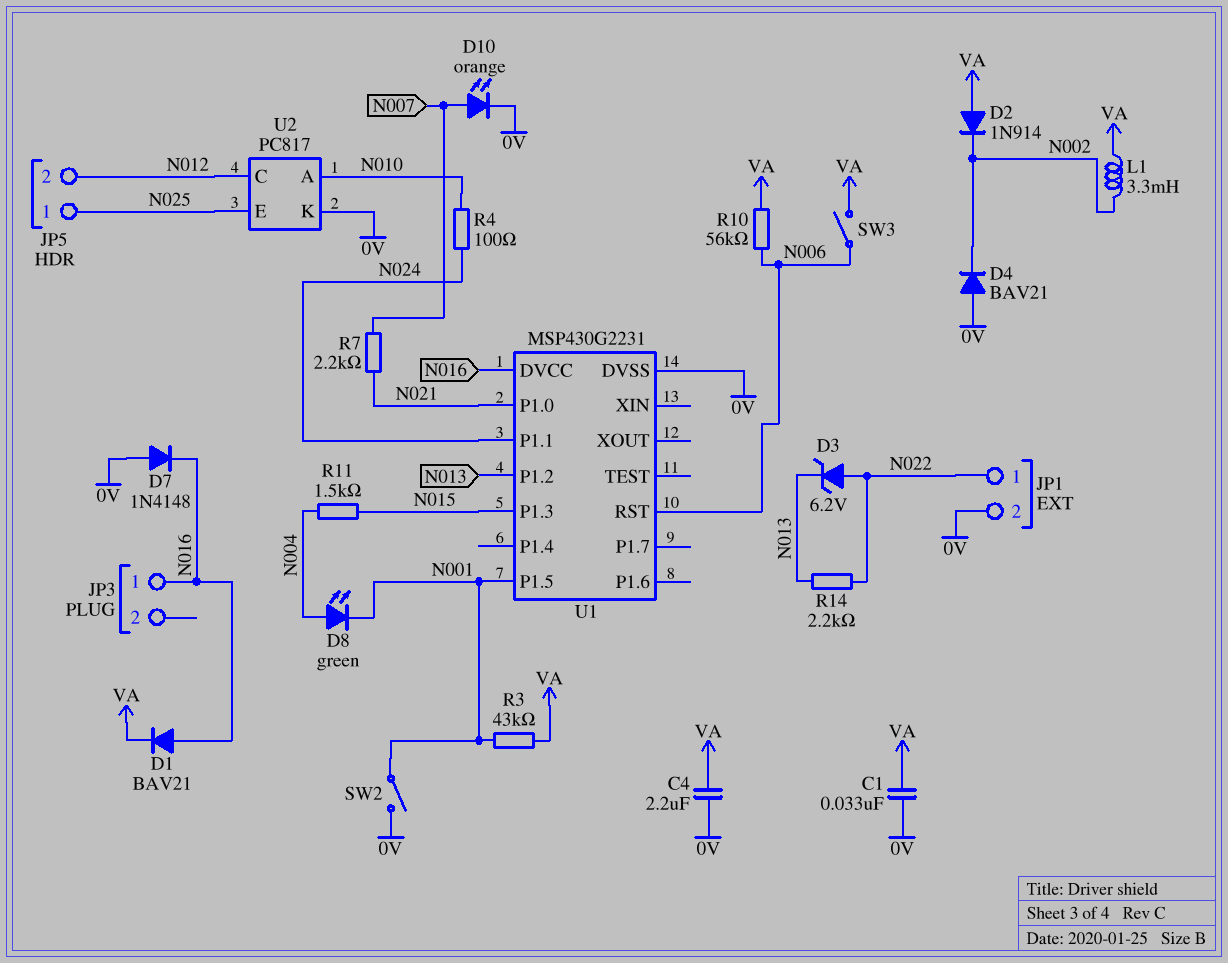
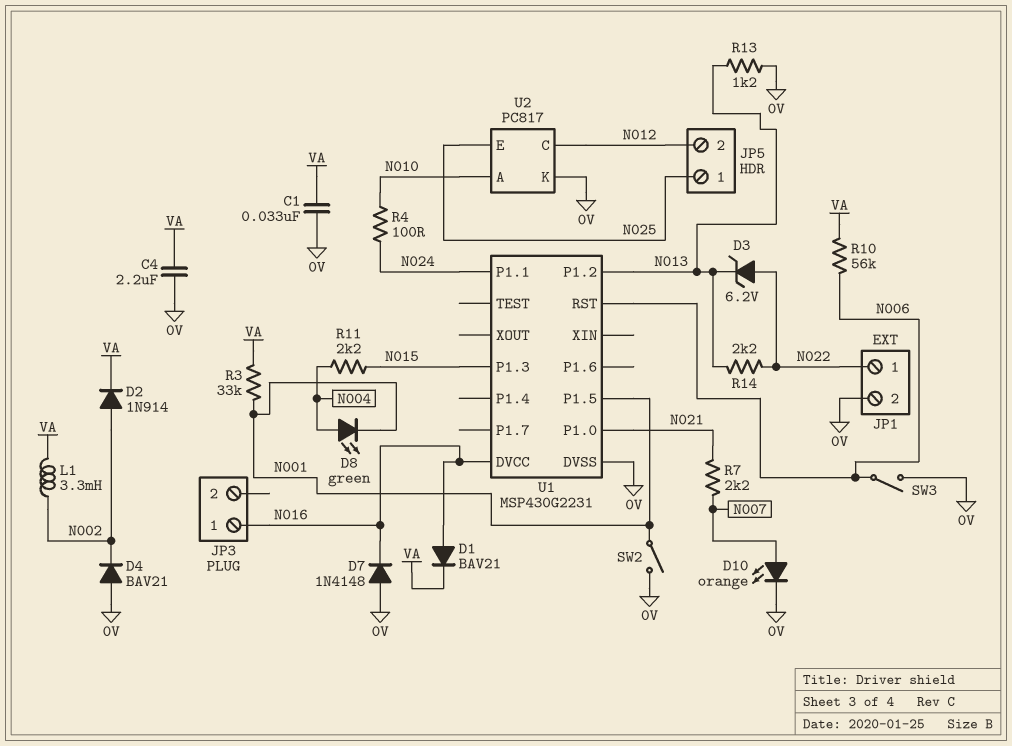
D2: diode 1N914 (A VA, K N002) -> diode 1N914 (A N002, K VA)
R3: 43k (N001, VA) -> 33k (N001, VA)
R11: 1.5k (N004, N015) -> 2.2k (N004, N015)
R13: none -> 1.2k (0V, N013)
SW3: switch (N006, VA) -> switch (0V, N006)

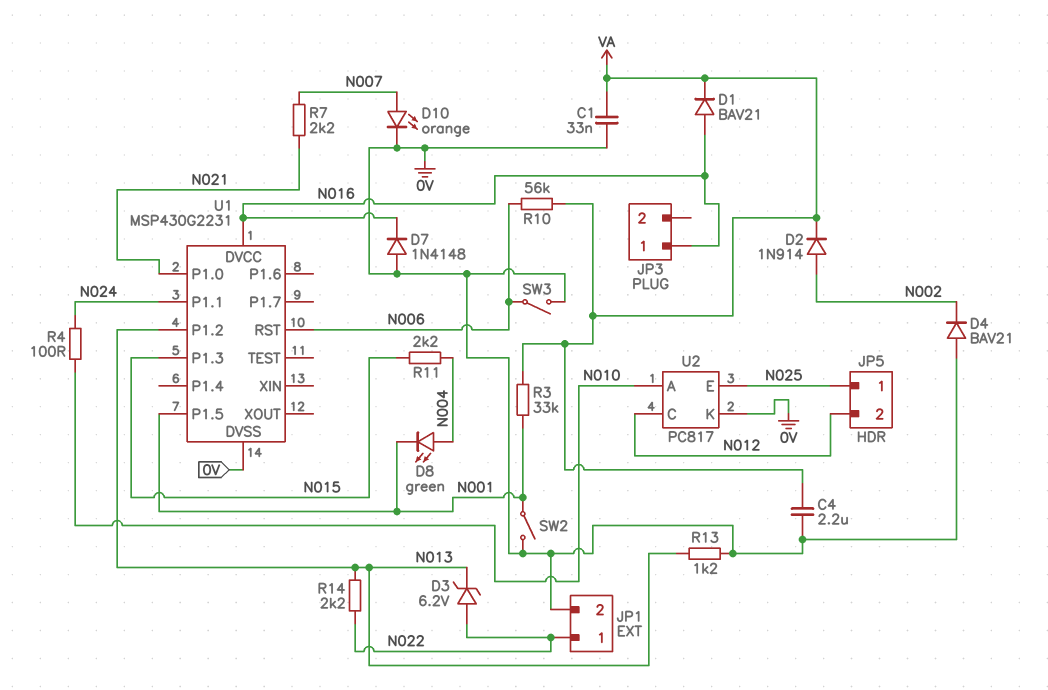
L1: 3.3mH (N002, VA) -> none

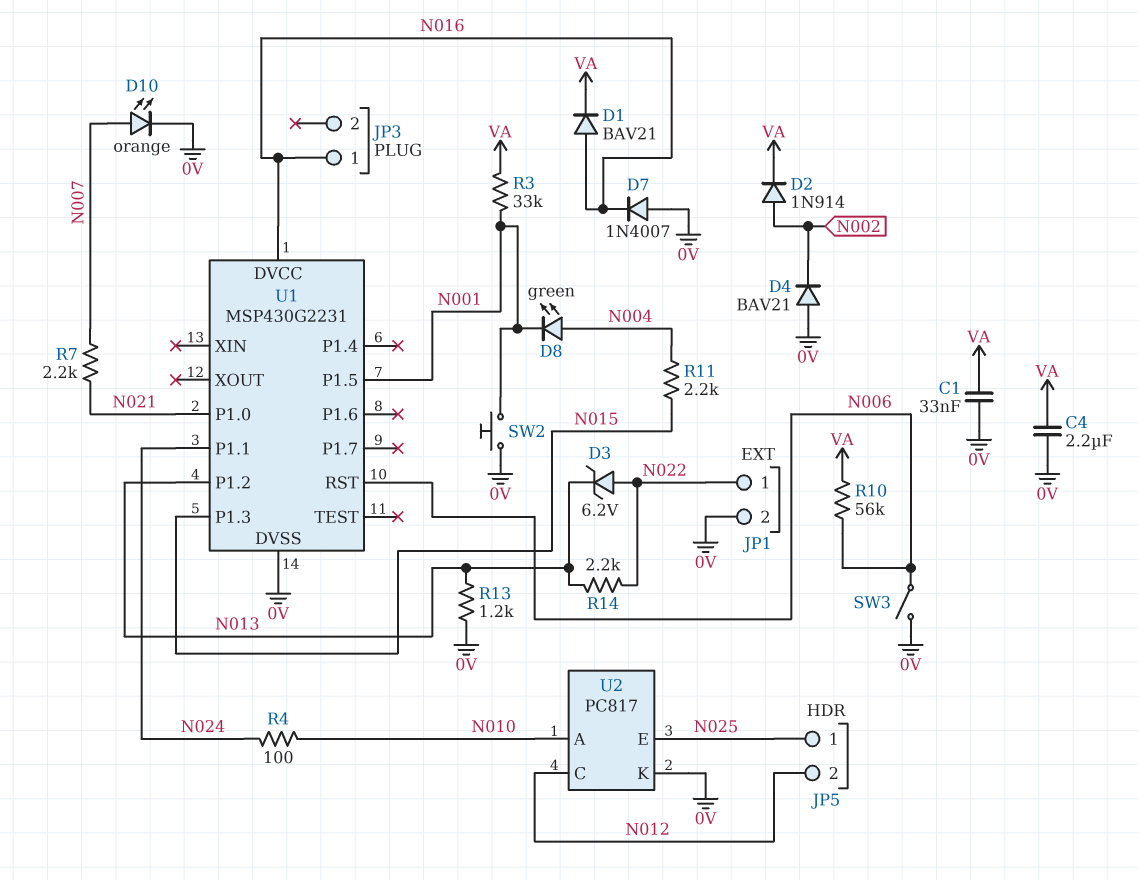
D7: diode 1N4148 (A 0V, K N016) -> diode 1N4007 (A 0V, K N016)
SW2: switch (0V, N001) -> button (0V, N001)

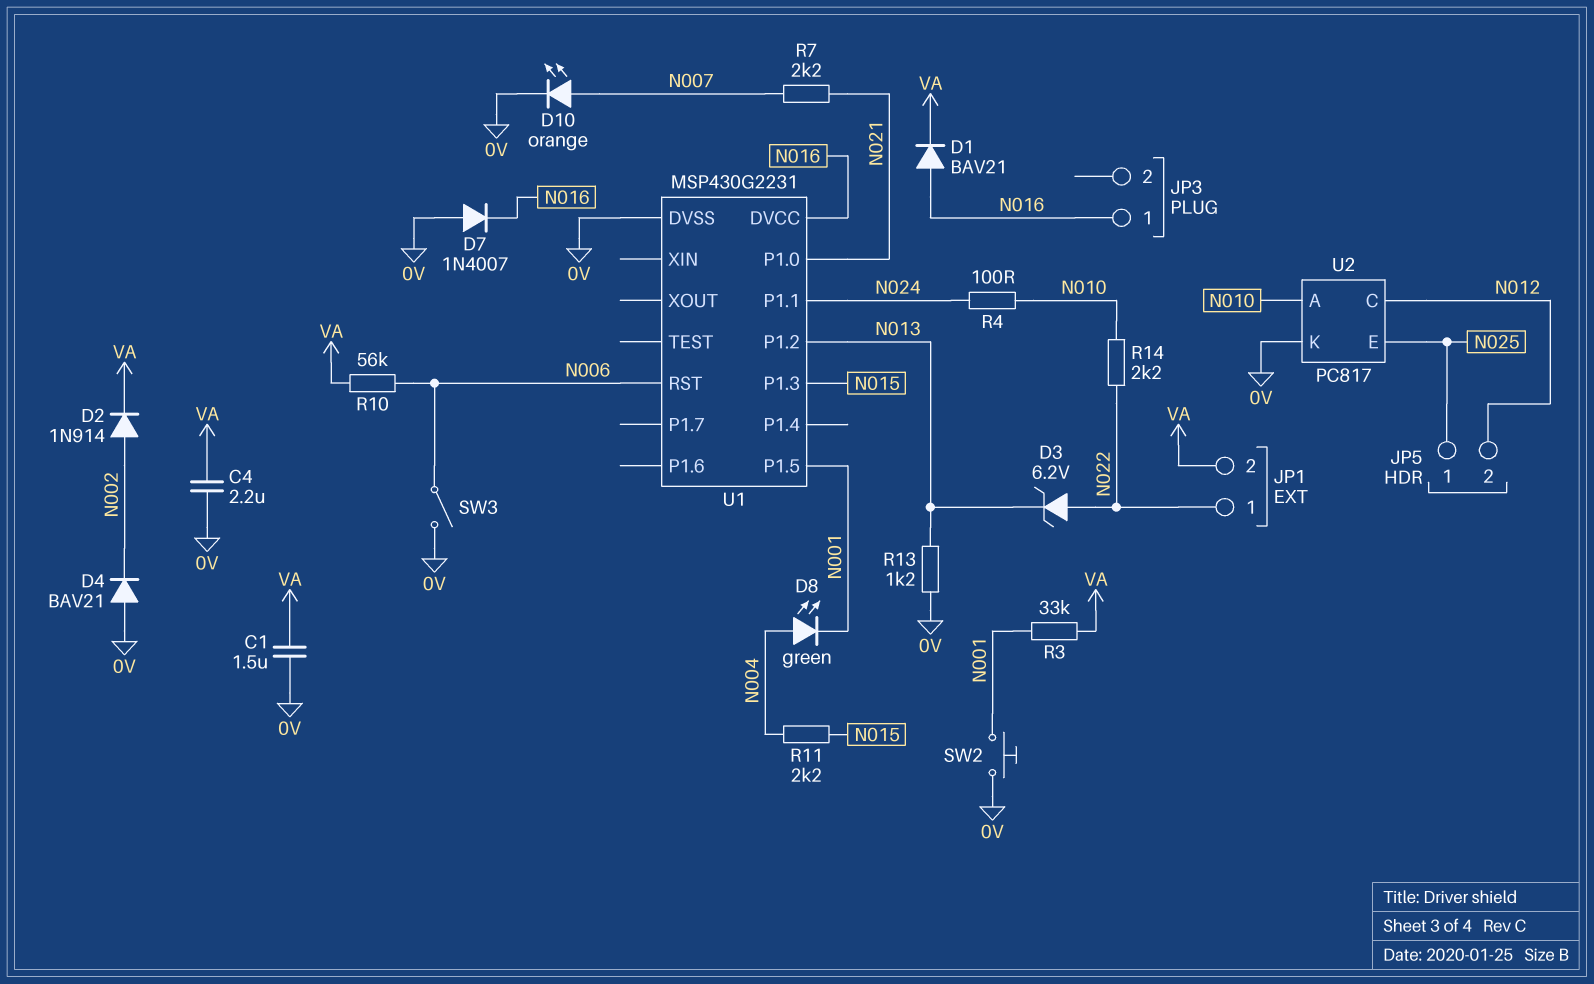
C1: 33nF (0V, VA) -> 1.5uF (0V, VA)
JP1 pin 2: 0V -> VA
R14: 2.2k (N013, N022) -> 2.2k (N010, N022)

